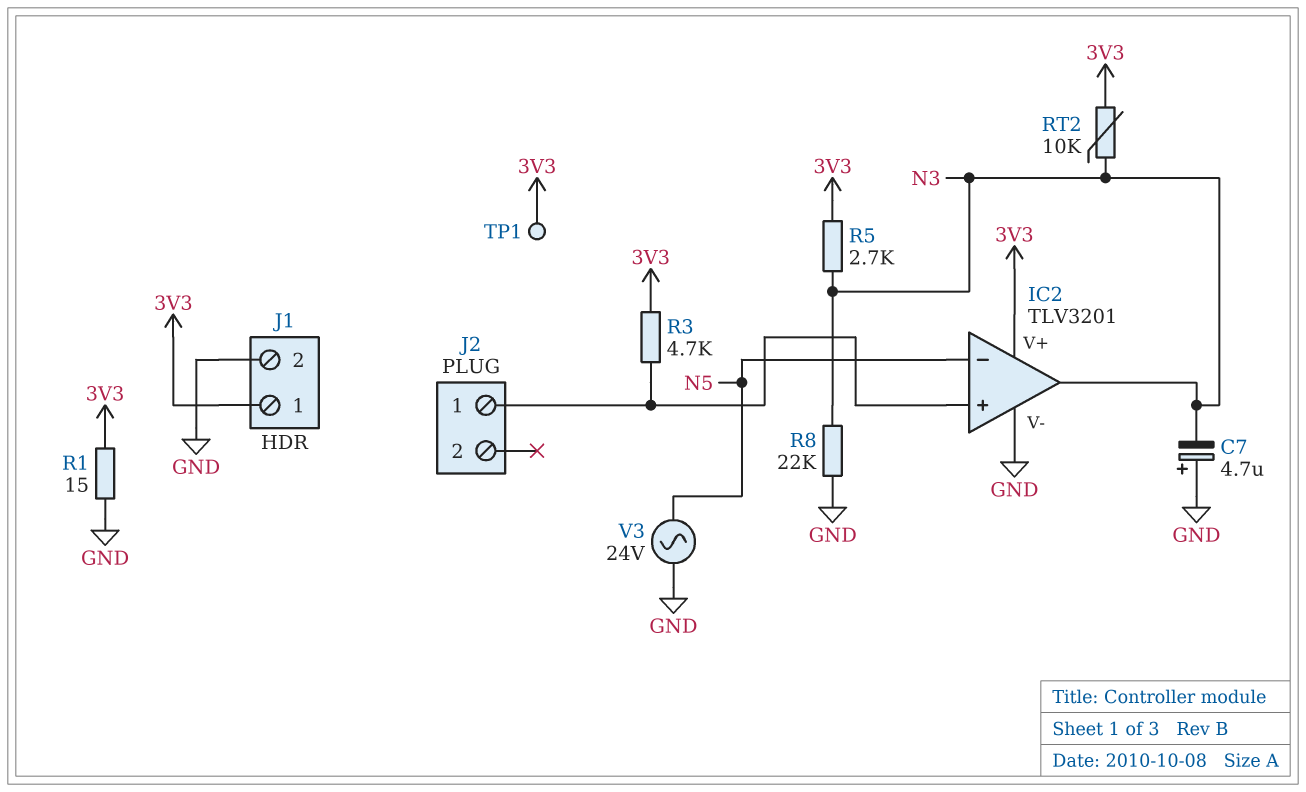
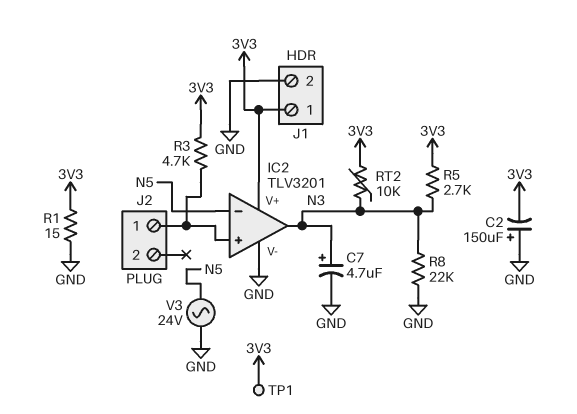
C2: none -> 150uF (plus GND, minus 3V3)
C7: 4.7uF (plus GND, minus N3) -> 4.7uF (plus N3, minus GND)

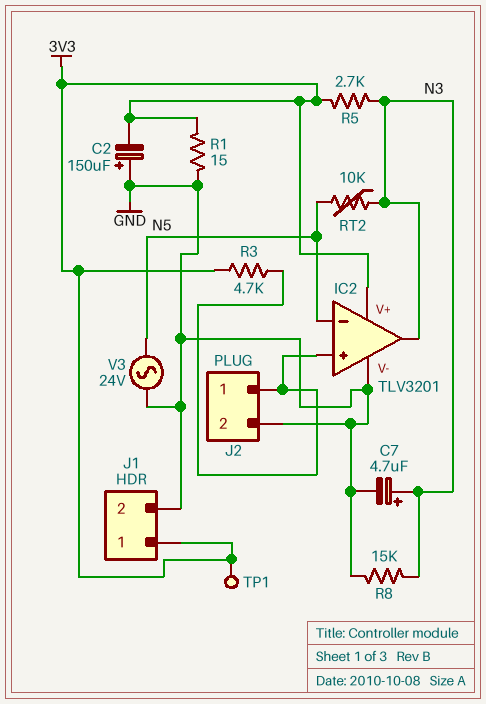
J2 pin 2: none -> GND
R8: 22k (GND, N3) -> 15k (GND, N3)
RT2: 10k (3V3, N3) -> 10k (N3, N5)

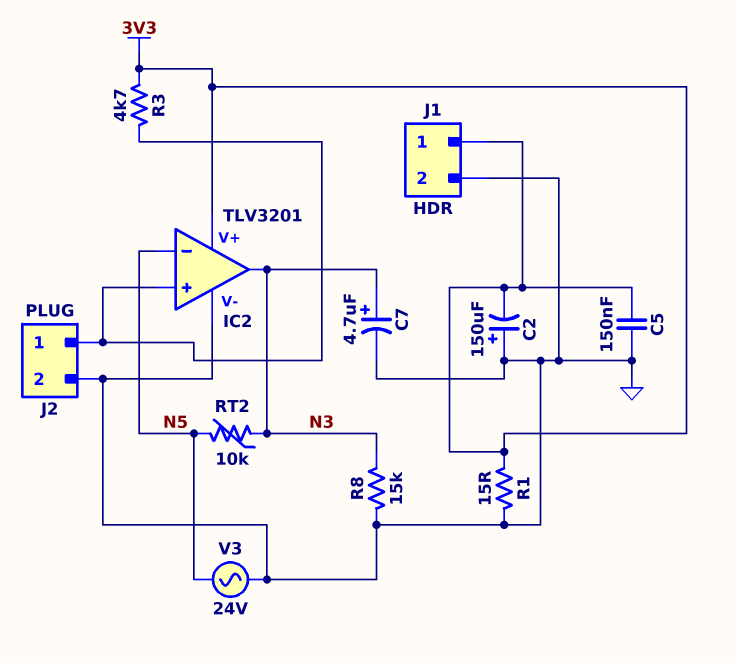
C5: none -> 150nF (3V3, GND)
R5: 2.7k (3V3, N3) -> none
TP1: test point (3V3) -> none

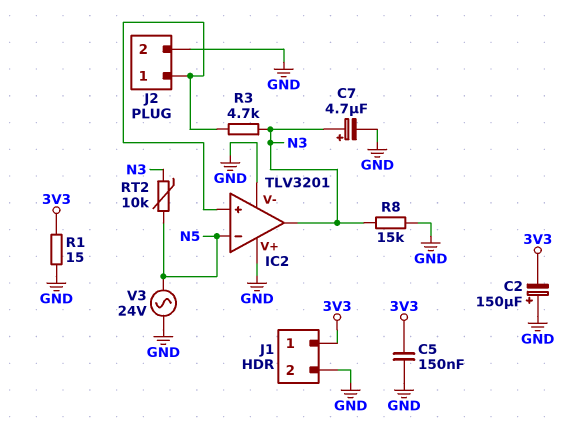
IC2 pin V+: 3V3 -> GND
R3: 4.7k (3V3, IC2/in+) -> 4.7k (IC2/in+, N3)

